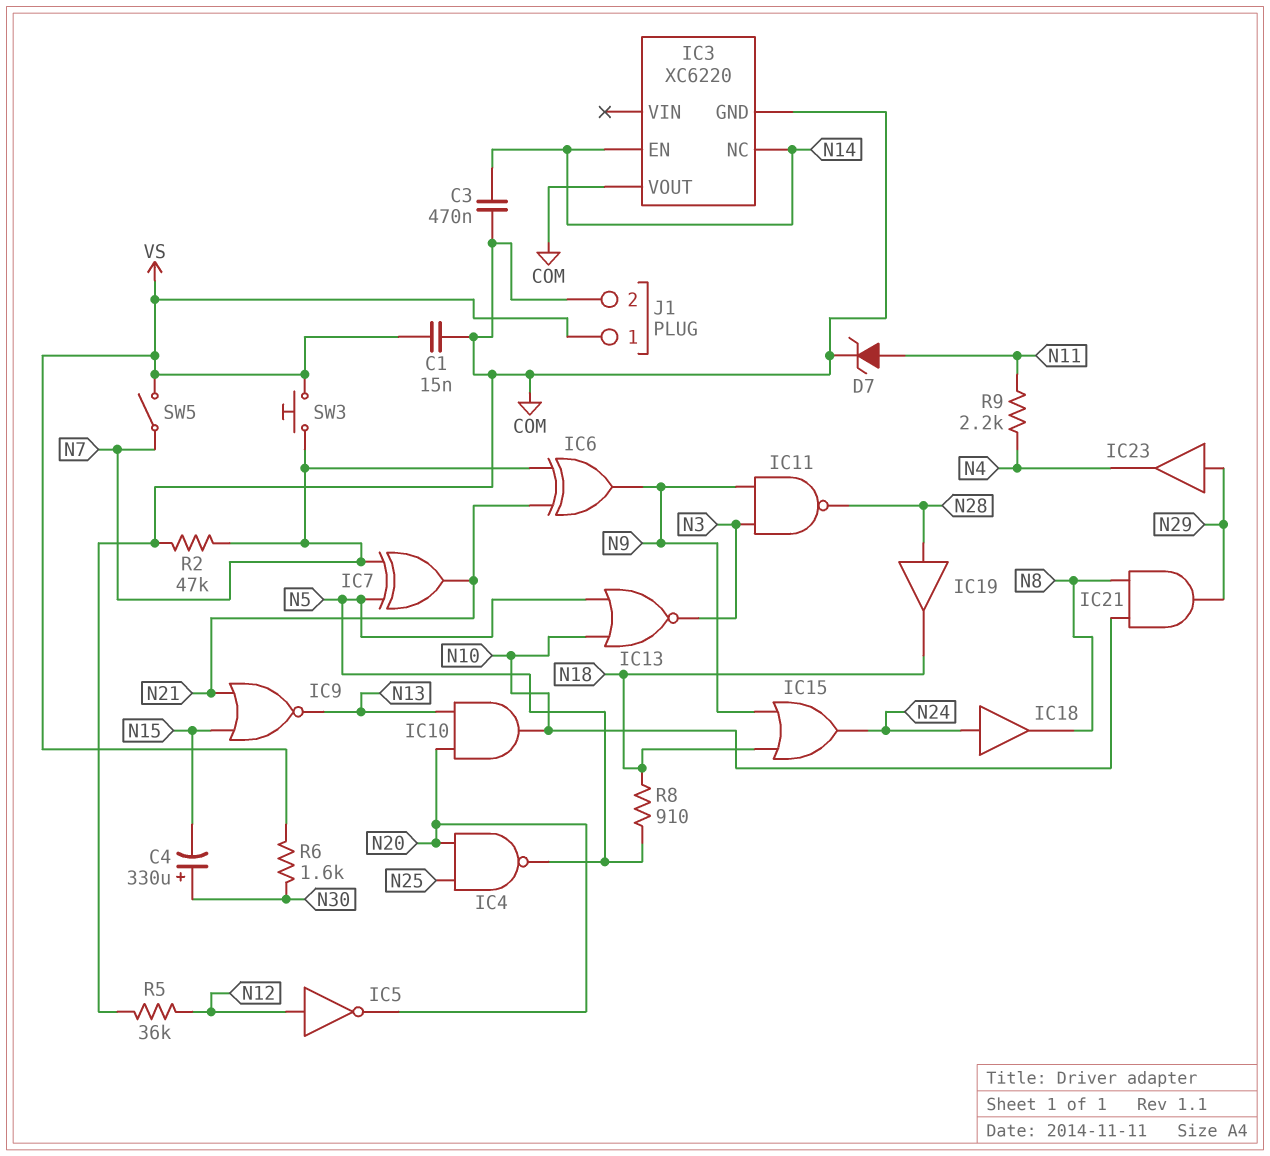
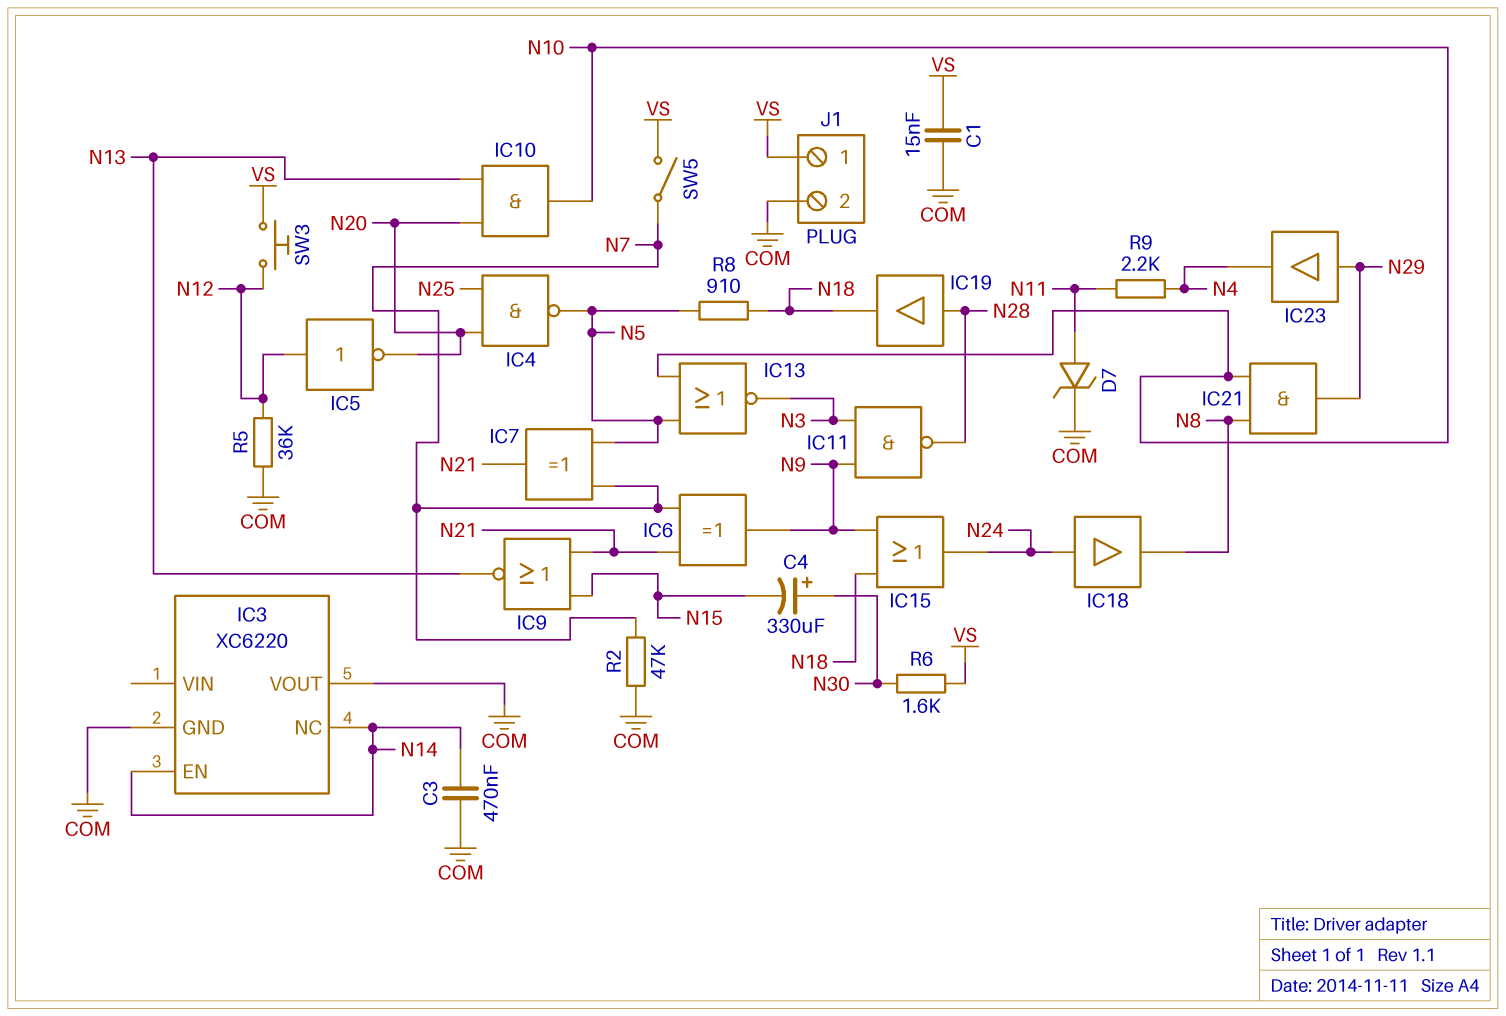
SW3: button (N7, VS) -> button (N12, VS)

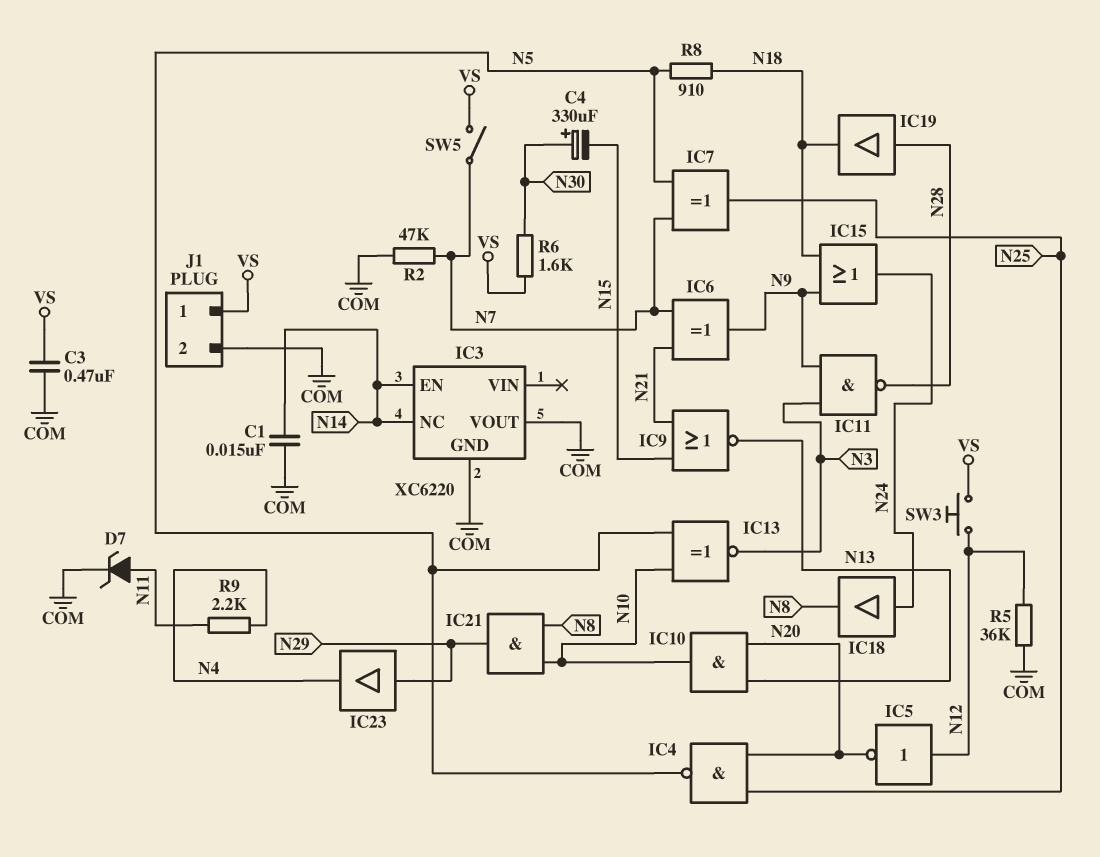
C1: 15nF (COM, VS) -> 15nF (COM, N14)
C3: 470nF (COM, N14) -> 470nF (COM, VS)
IC7: XOR (in N5, in N7, out N21) -> XOR (in N5, in N7, out N25)
IC13: NOR (in N5, in N10, out N3) -> XNOR (in N5, in N10, out N3)

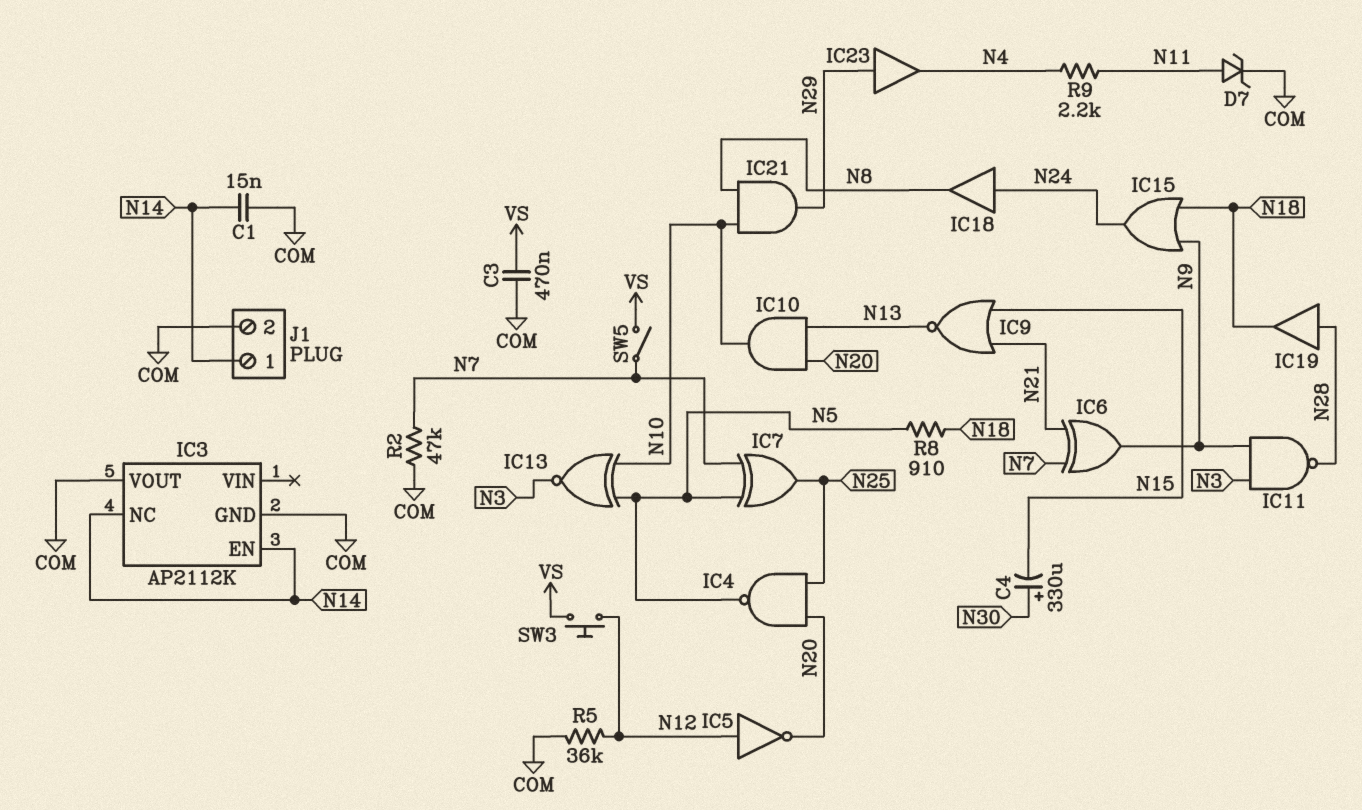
IC3: XC6220 -> AP2112K
J1 pin 1: VS -> N14
R6: 1.6k (N30, VS) -> none

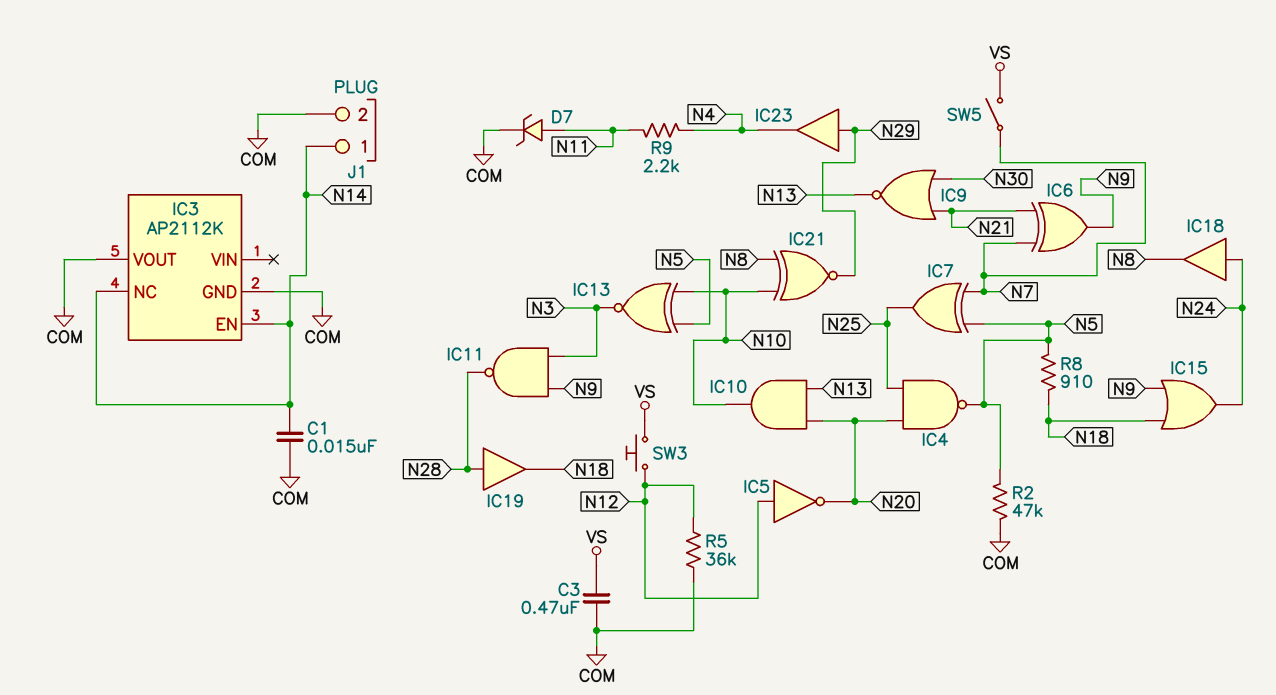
C4: 330uF (plus N30, minus N15) -> none
IC9: NOR (in N15, in N21, out N13) -> NOR (in N21, in N30, out N13)
IC21: AND (in N8, in N10, out N29) -> XNOR (in N8, in N10, out N29)
R2: 47k (COM, N7) -> 47k (COM, N5)

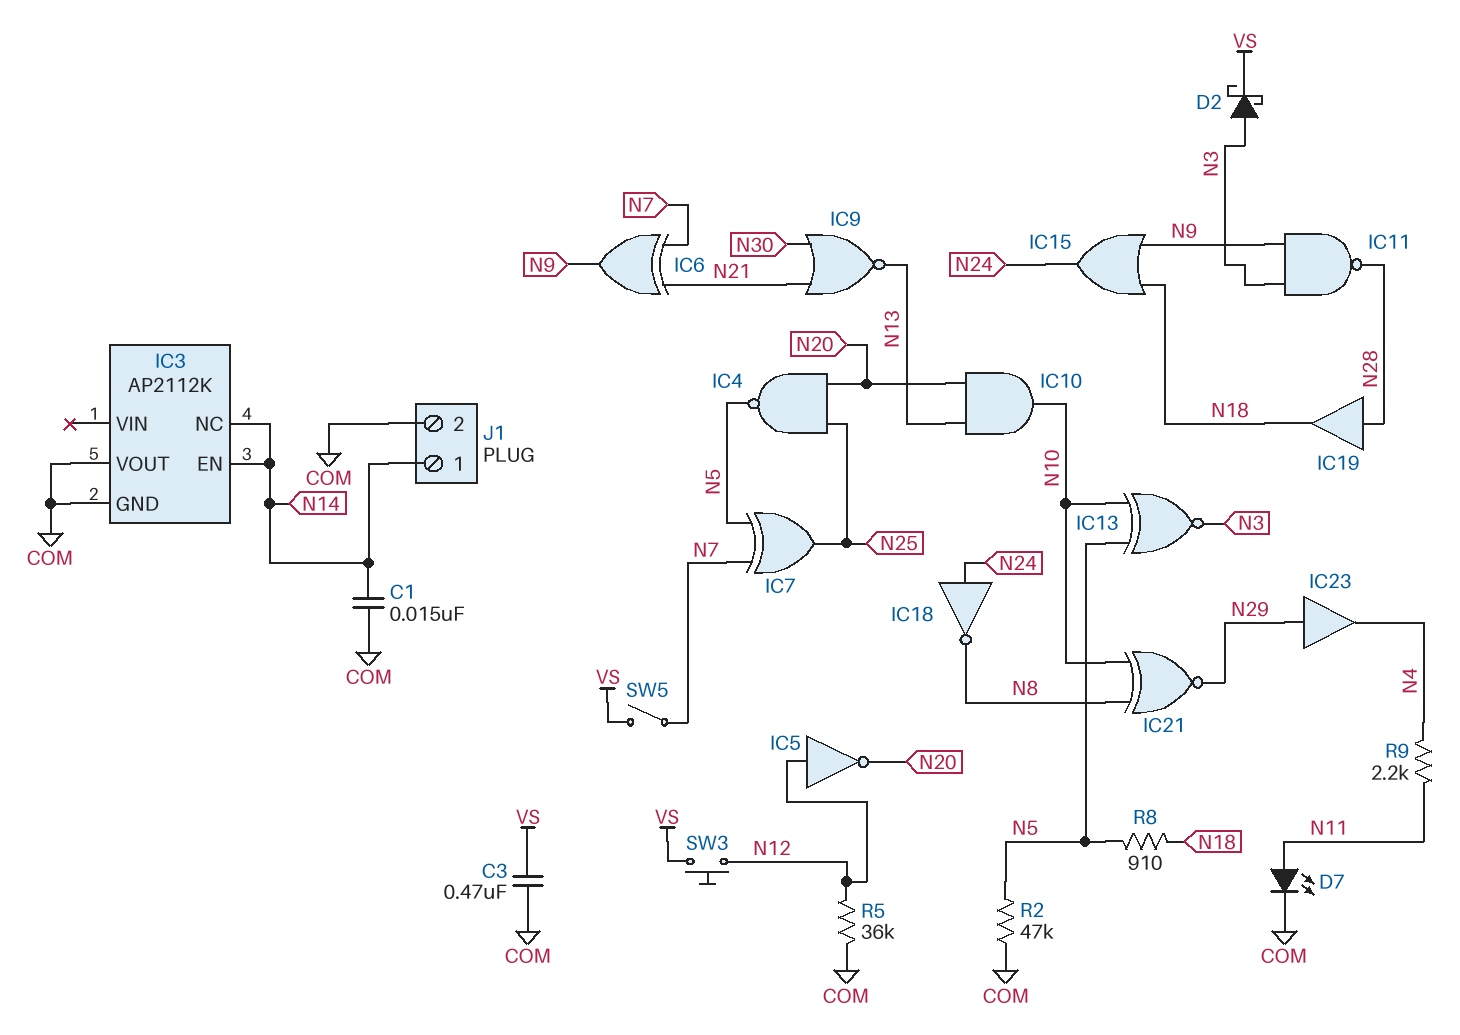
D2: none -> schottky (A N3, K VS)
D7: zener (A N11, K COM) -> LED (A N11, K COM)
IC18: buffer (in N24, out N8) -> NOT (in N24, out N8)

